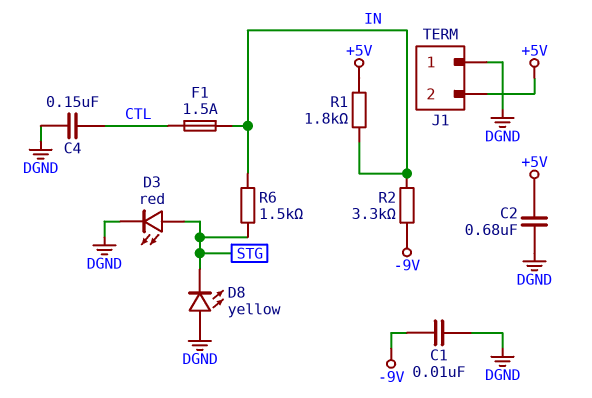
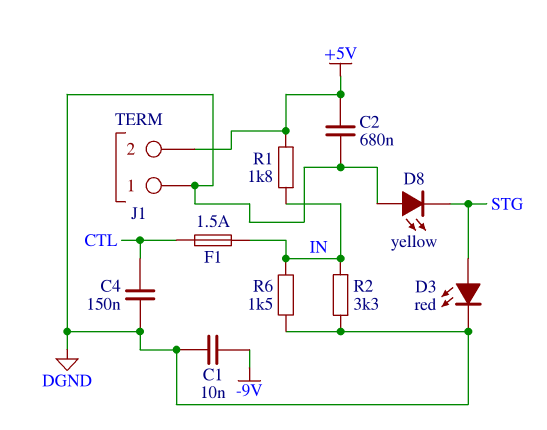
R2: 3.3k (-9V, IN) -> 3.3k (DGND, IN)
R6: 1.5k (IN, STG) -> 1.5k (DGND, IN)

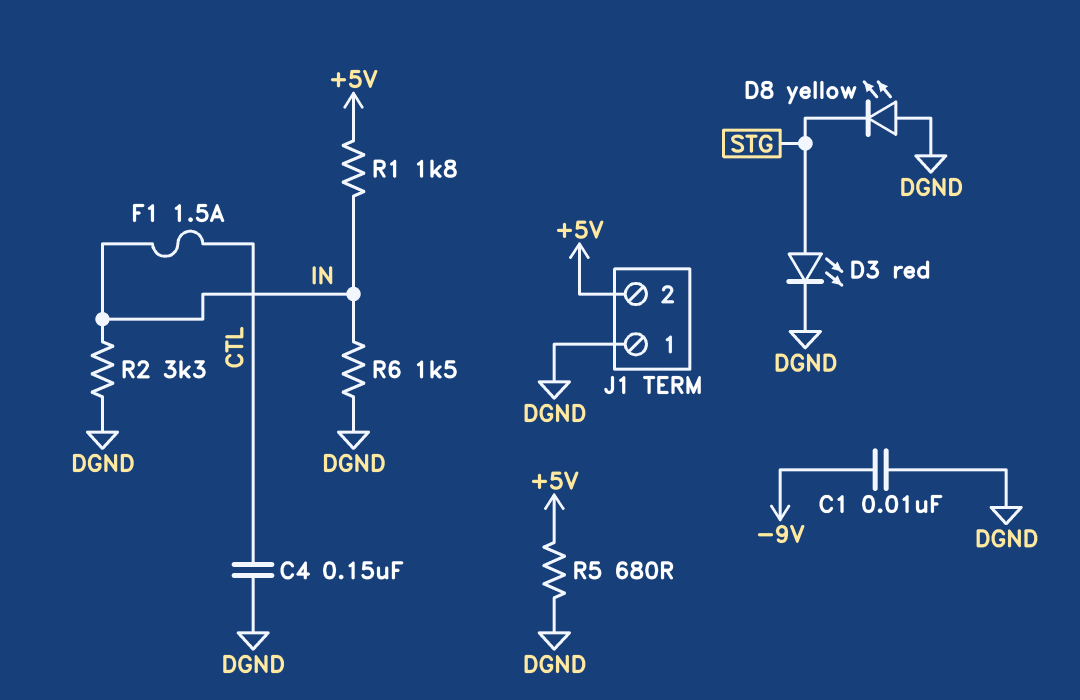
C2: 680nF (+5V, DGND) -> none
R5: none -> 680 (+5V, DGND)

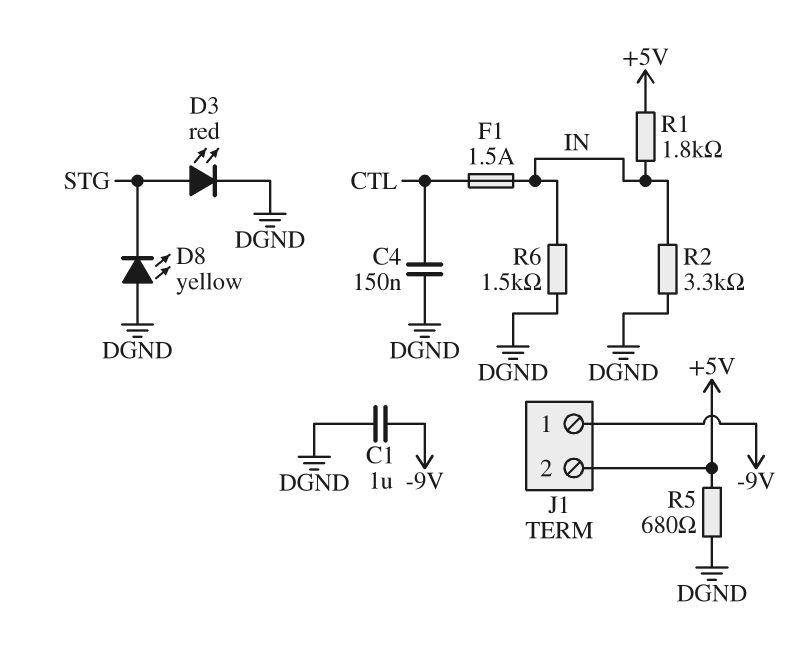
C1: 10nF (-9V, DGND) -> 1uF (-9V, DGND)
J1 pin 1: DGND -> -9V

